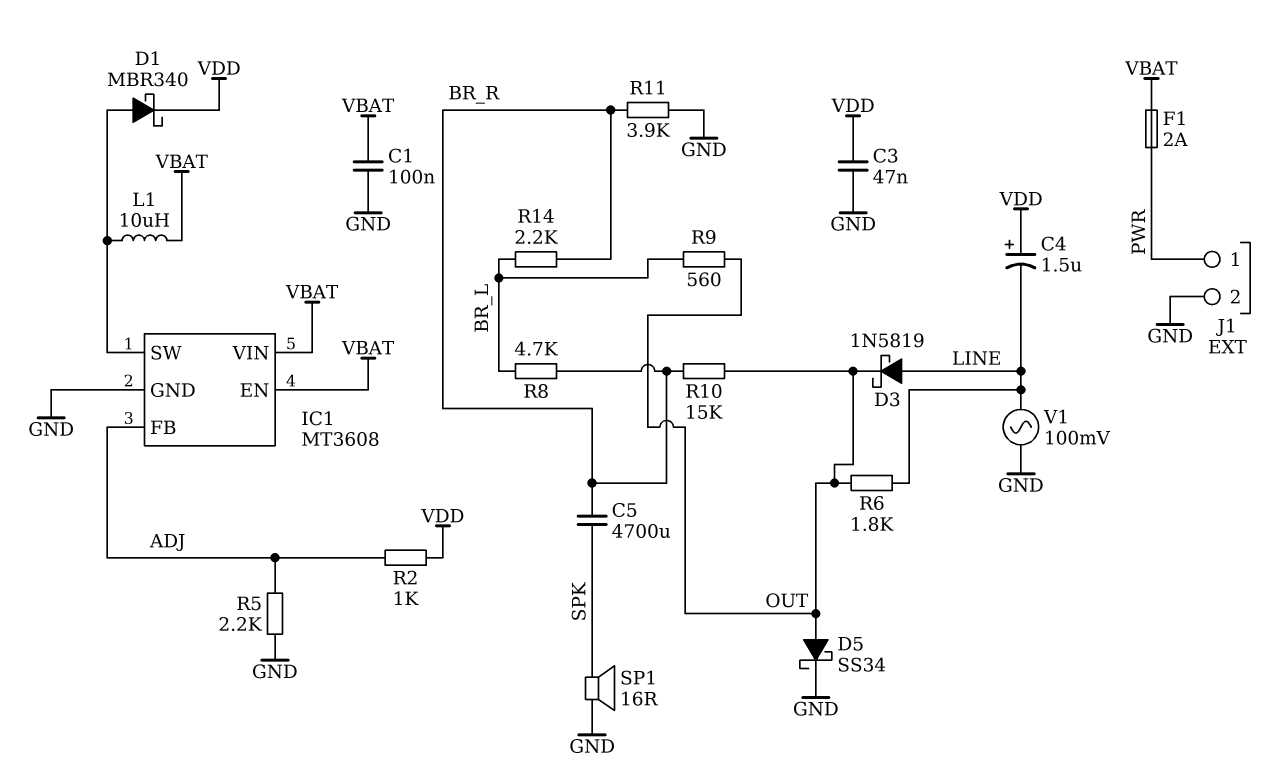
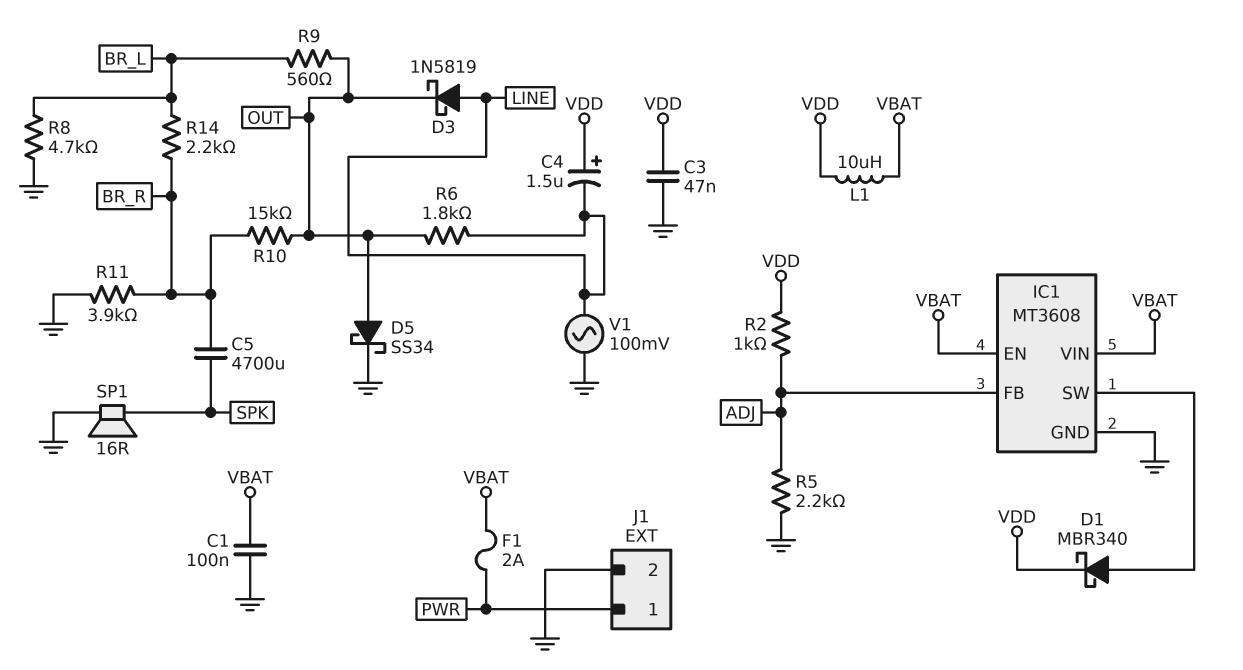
L1: 10uH (IC1/SW, VBAT) -> 10uH (VBAT, VDD)
R8: 4.7k (BR_L, BR_R) -> 4.7k (BR_L, GND)

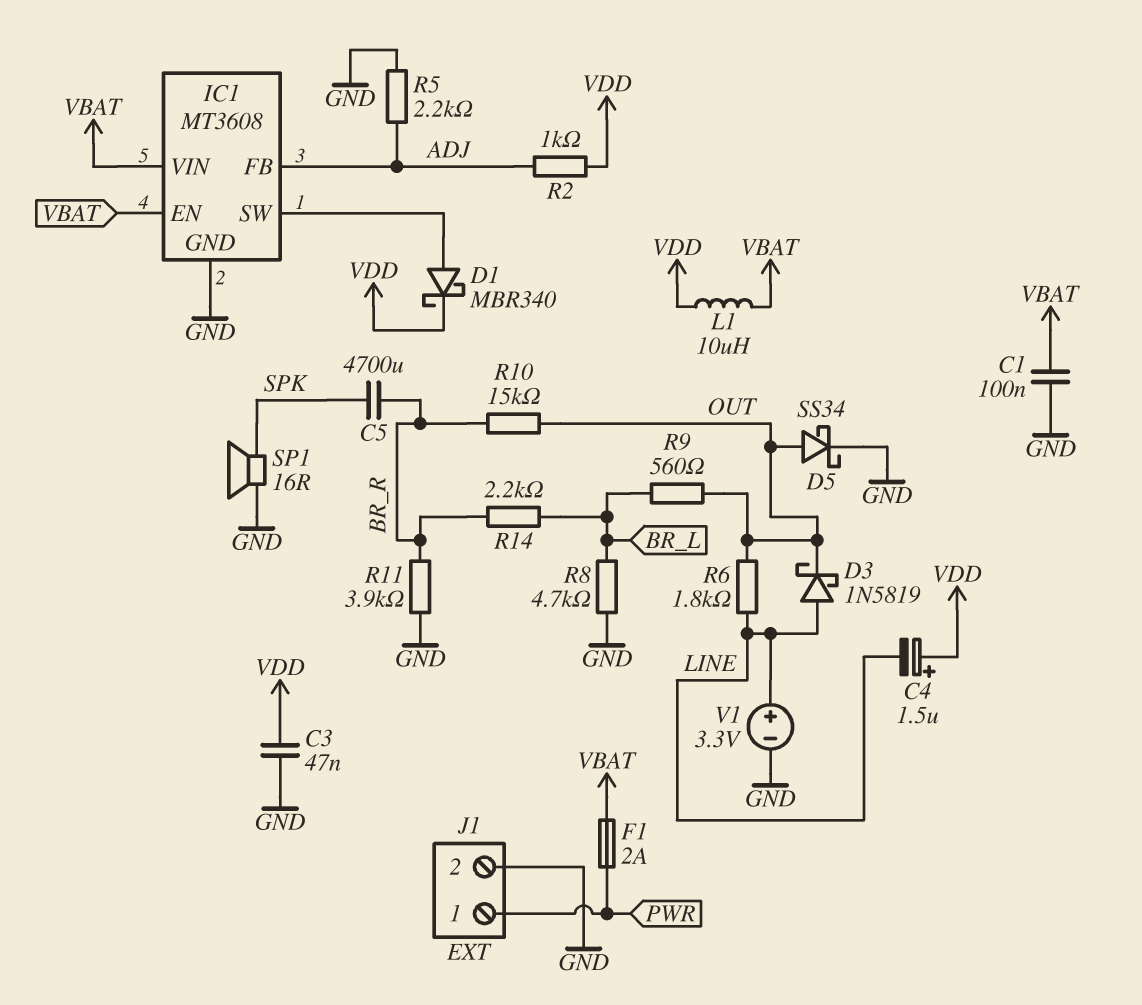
V1: AC 100mV (GND, LINE) -> 3.3V (plus LINE, minus GND)

